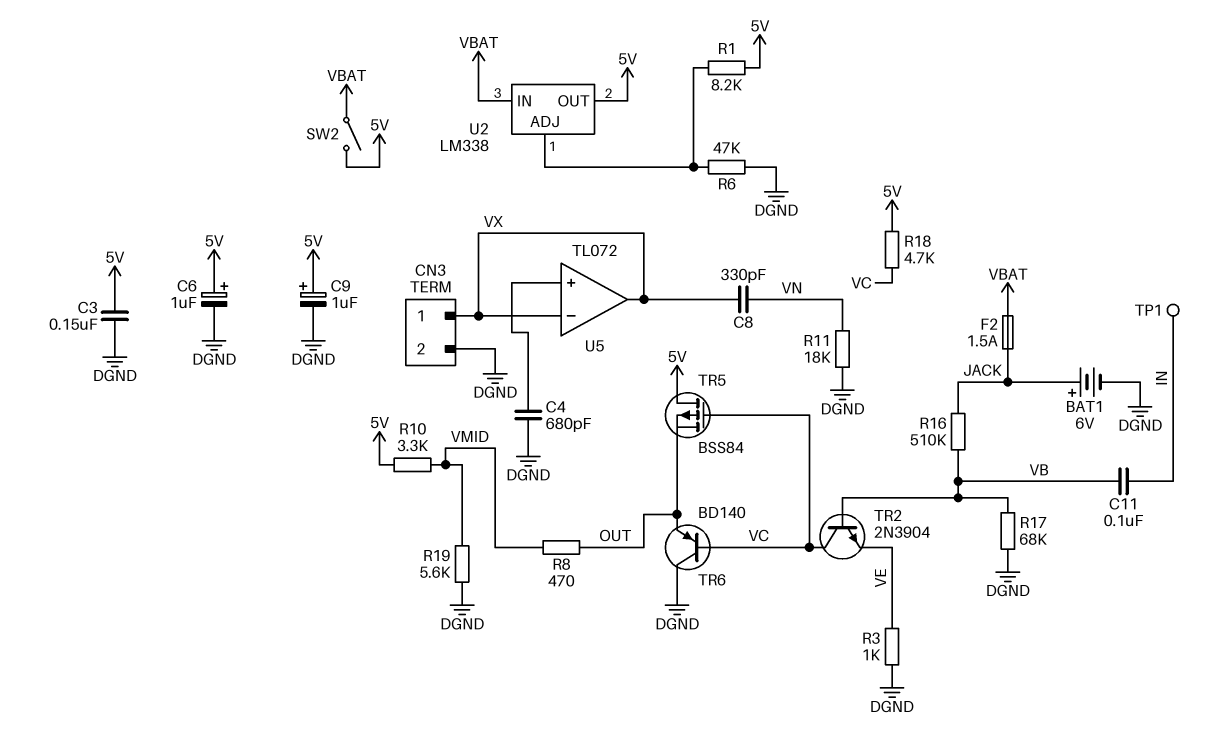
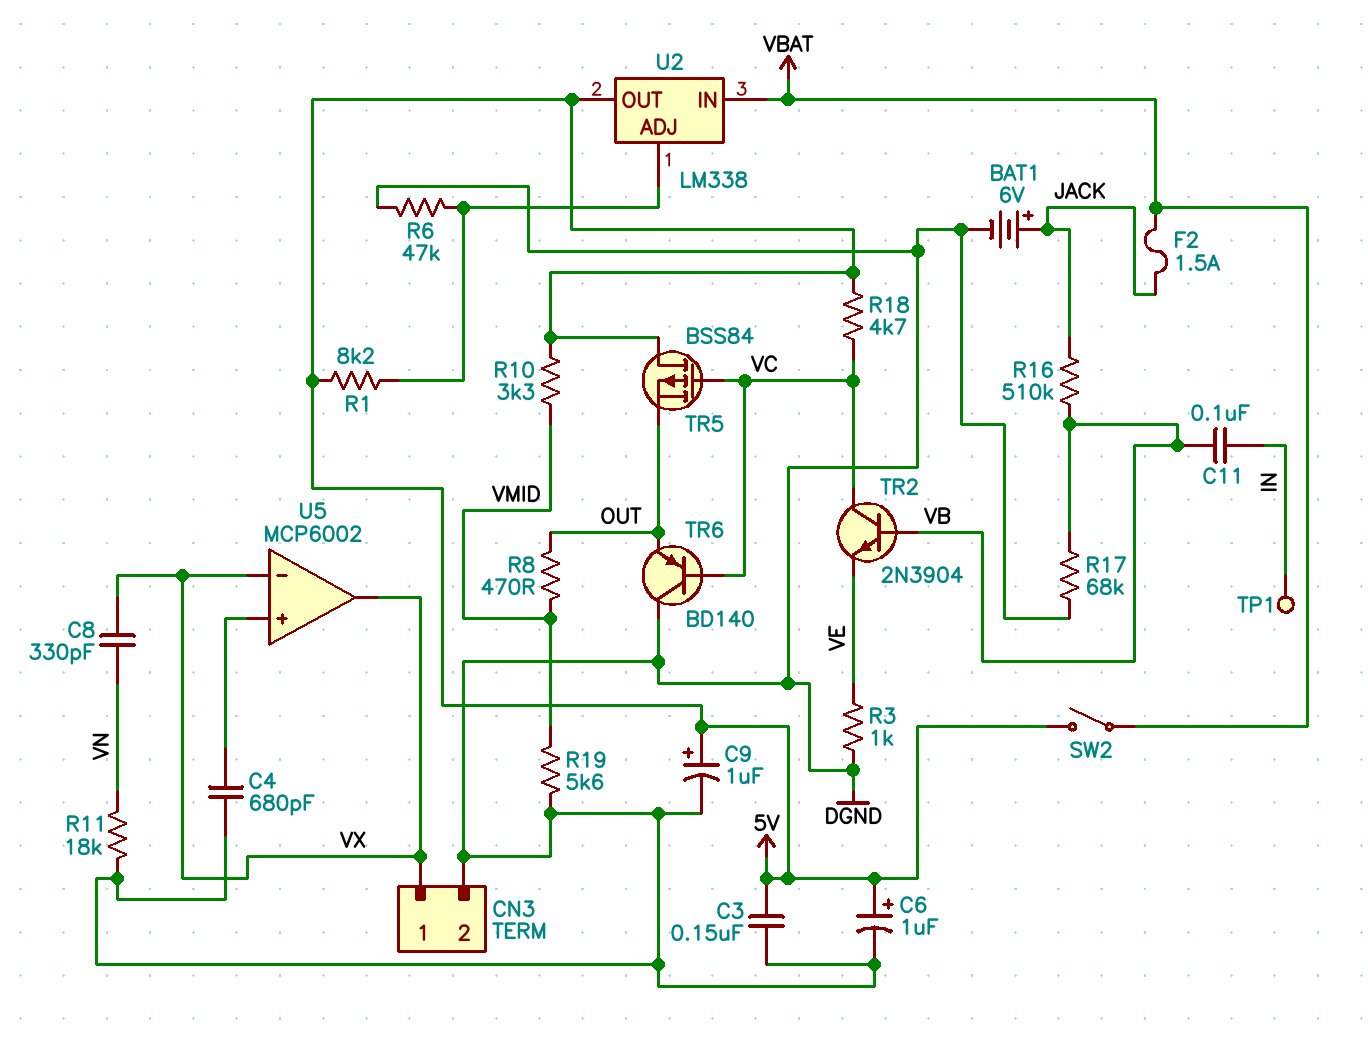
U5: TL072 -> MCP6002

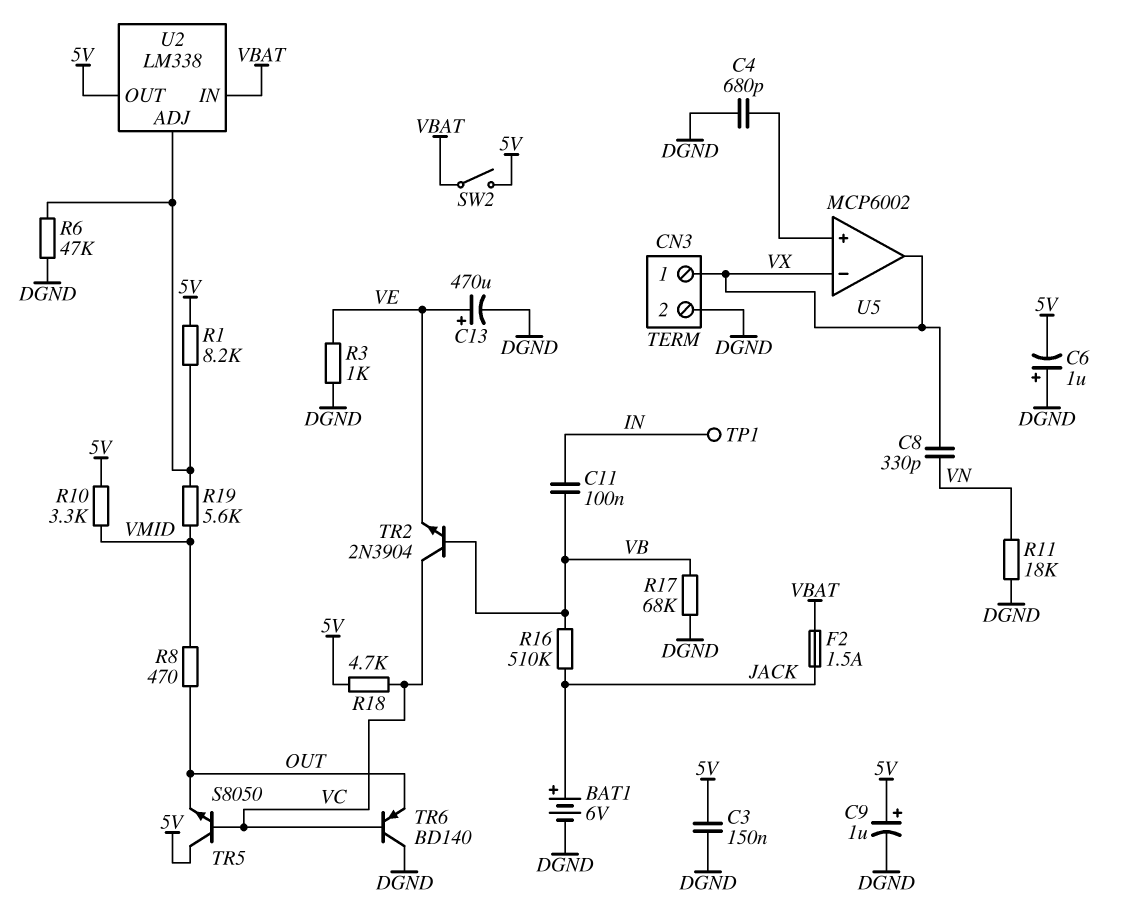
C6: 1uF (plus 5V, minus DGND) -> 1uF (plus DGND, minus 5V)
C13: none -> 470uF (plus VE, minus DGND)
R19: 5.6k (DGND, VMID) -> 5.6k (U2/ADJ, VMID)
TR5: PMOS BSS84 (G VC, D 5V, S OUT) -> NPN S8050 (B VC, C 5V, E OUT)

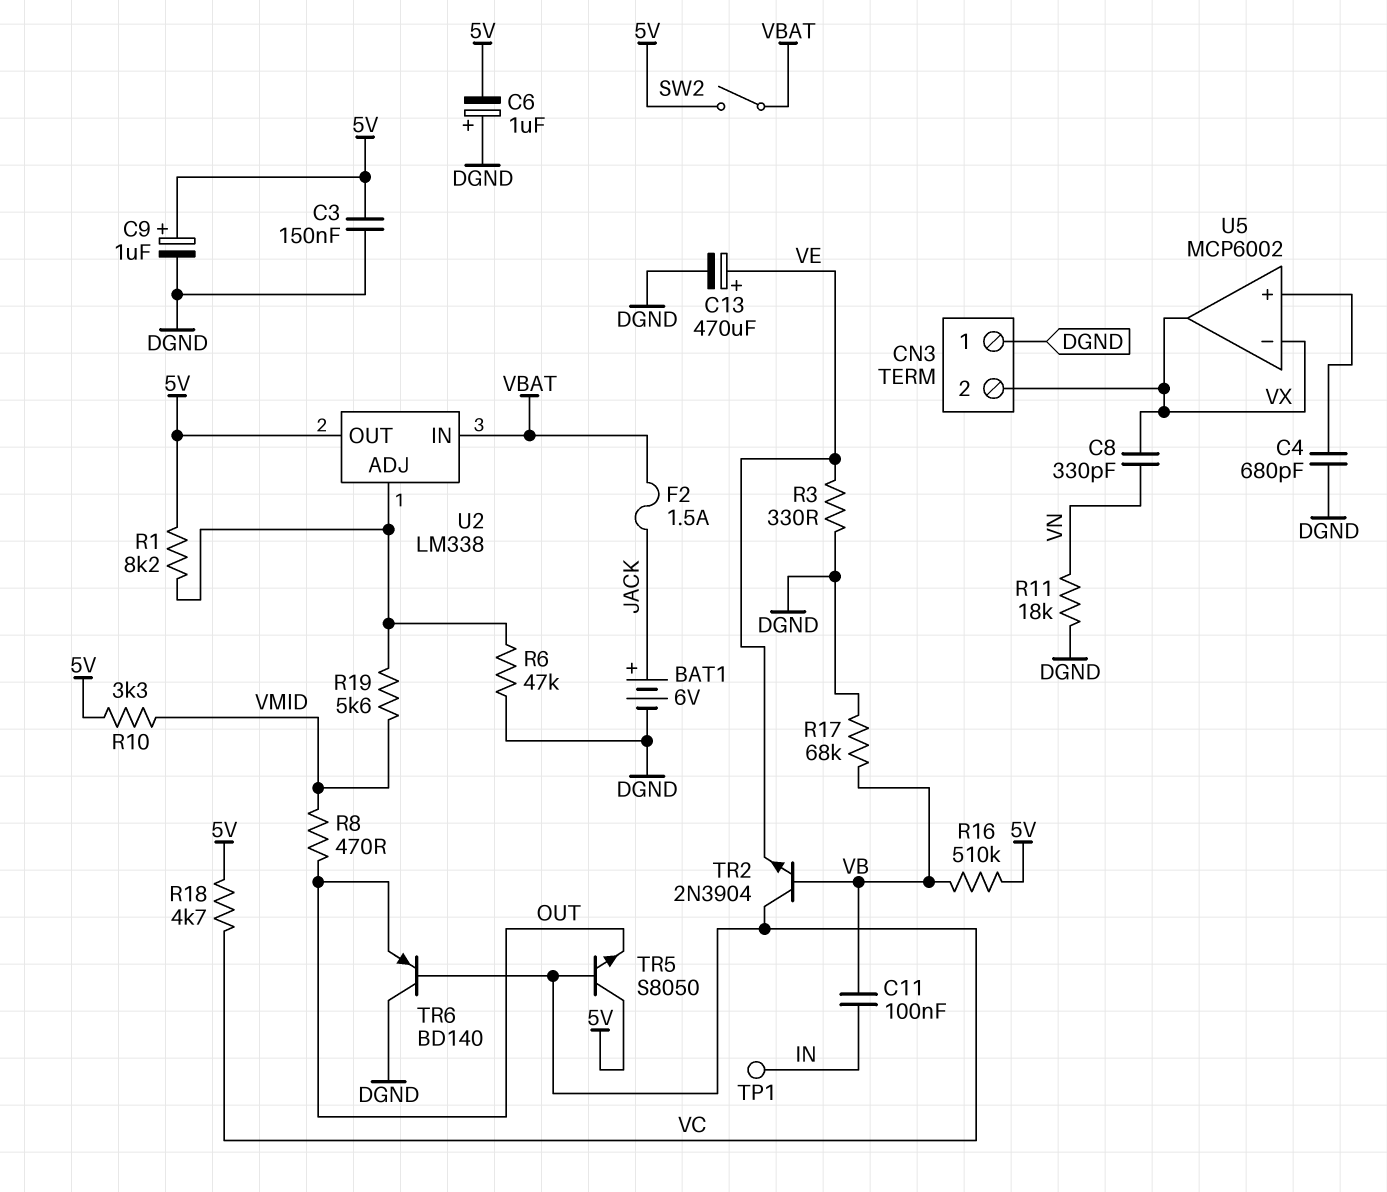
CN3 pin 1: VX -> DGND
CN3 pin 2: DGND -> VX
R3: 1k (DGND, VE) -> 330 (DGND, VE)
R16: 510k (JACK, VB) -> 510k (5V, VB)

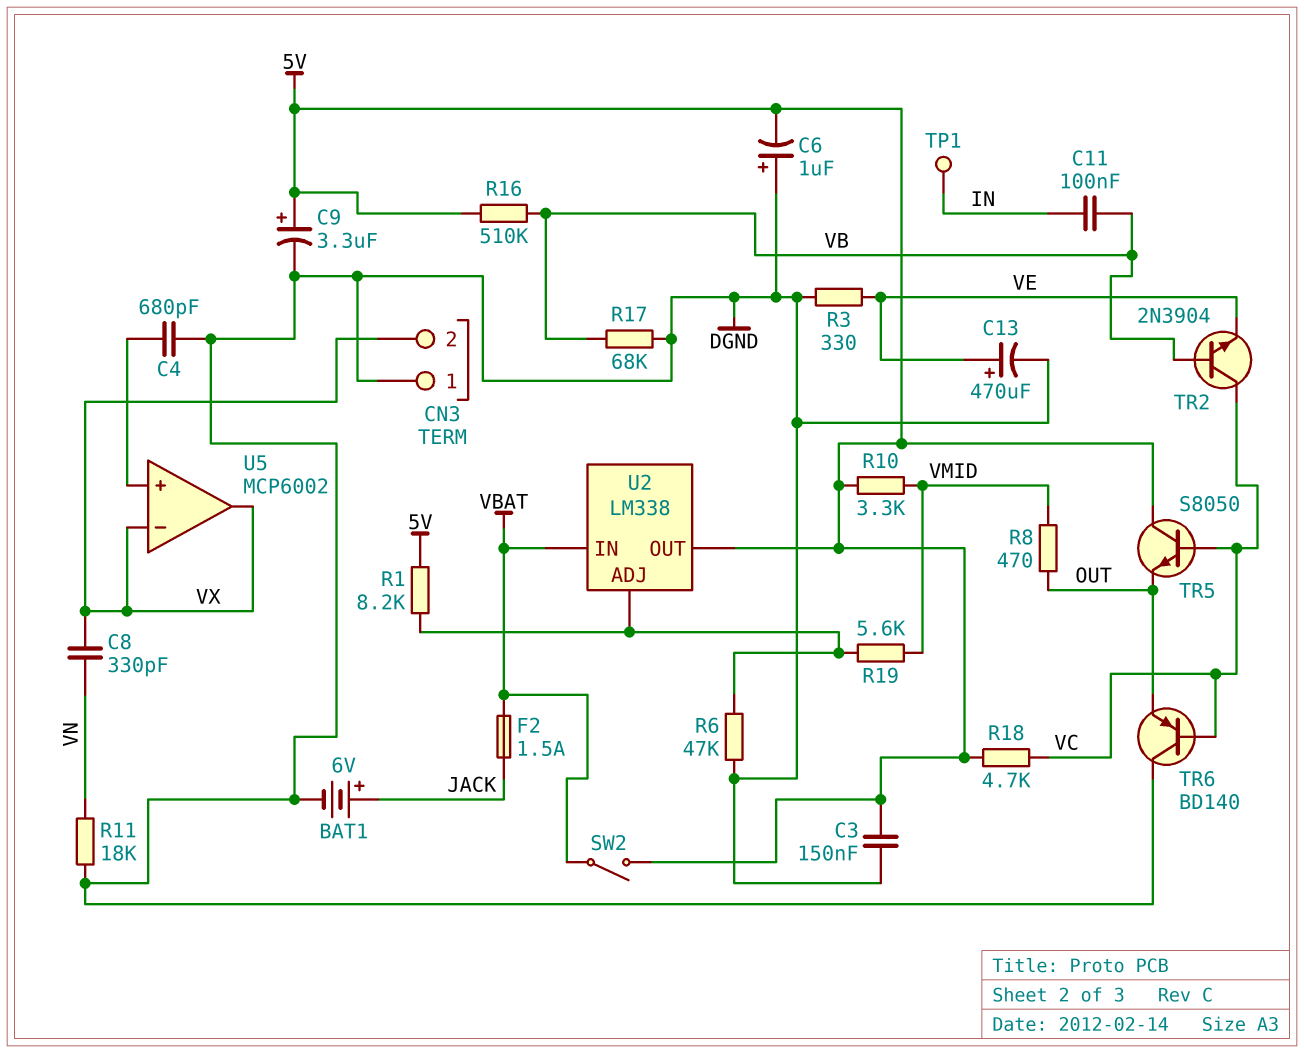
C9: 1uF (plus 5V, minus DGND) -> 3.3uF (plus 5V, minus DGND)

